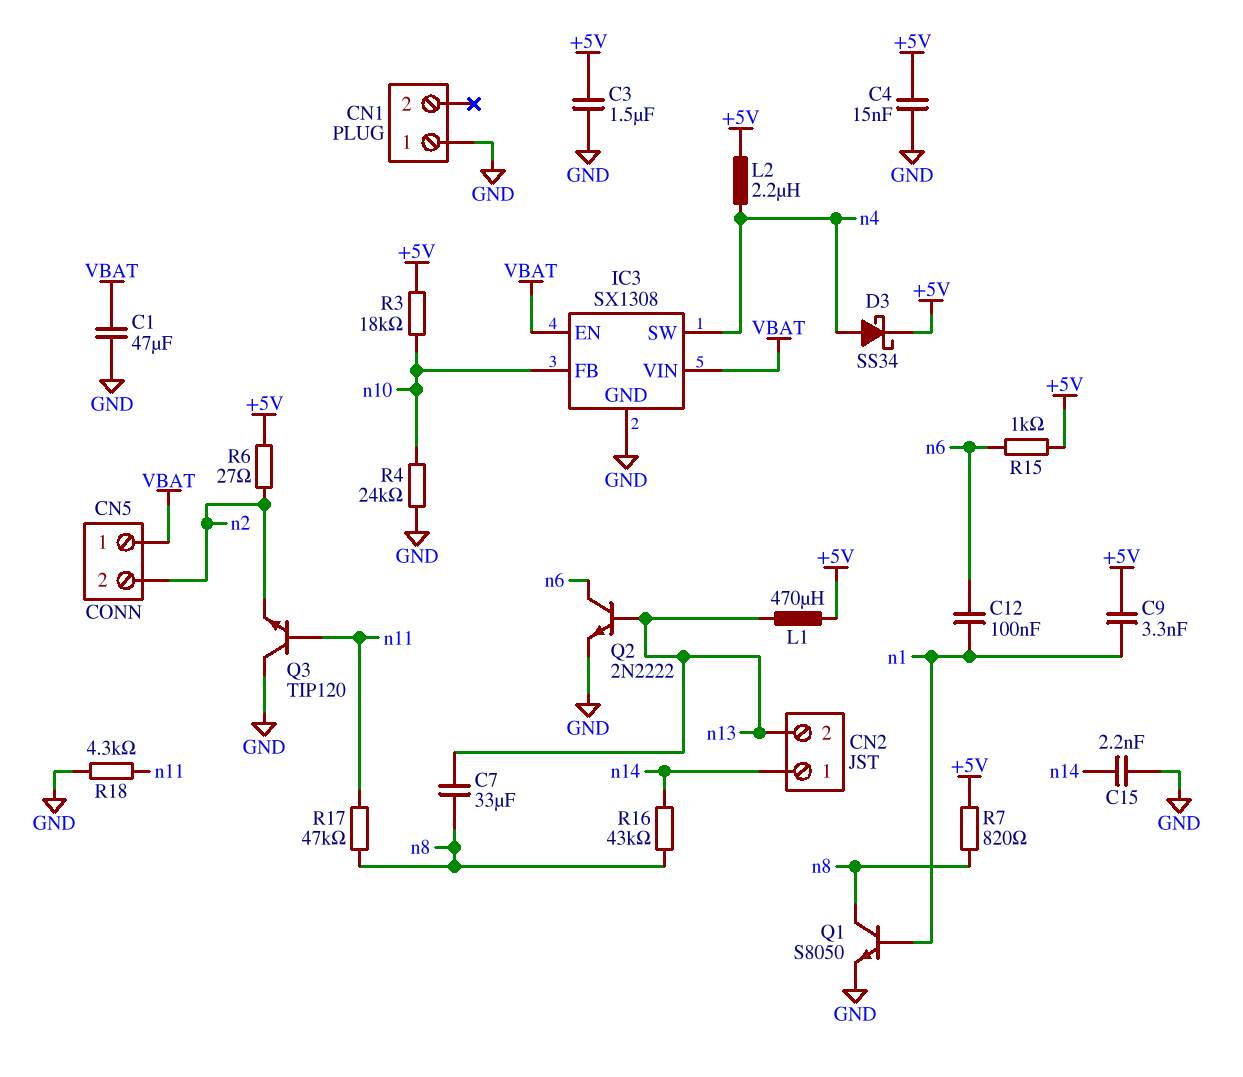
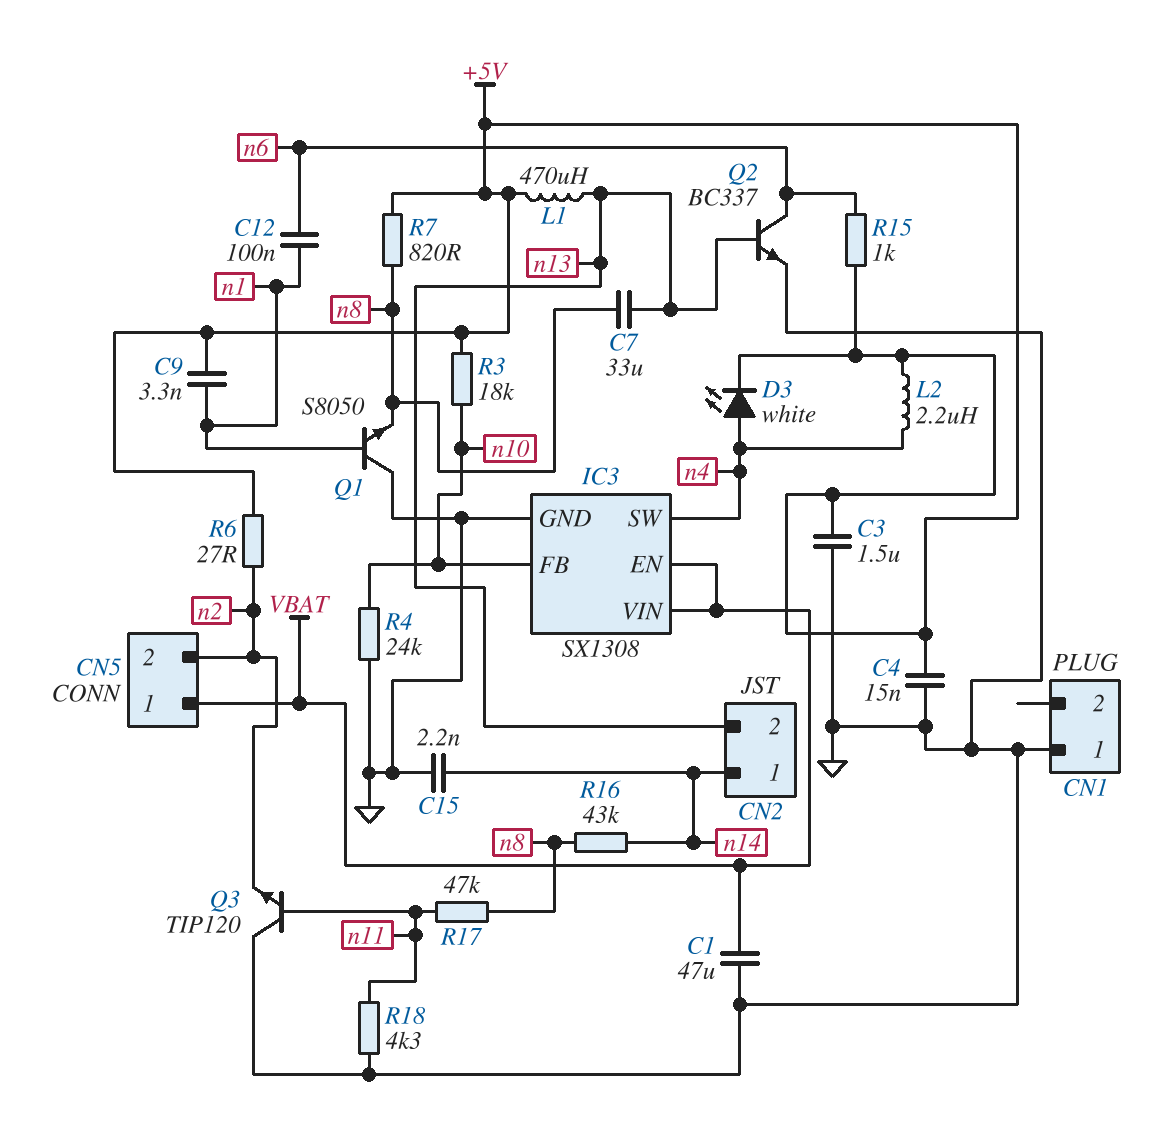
D3: schottky SS34 (A n4, K +5V) -> LED white (A n4, K +5V)
Q1: NPN S8050 (B n1, C n8, E GND) -> NPN S8050 (B n1, C GND, E n8)
Q2: NPN 2N2222 (B n13, C n6, E GND) -> NPN BC337 (B n13, C n6, E GND)

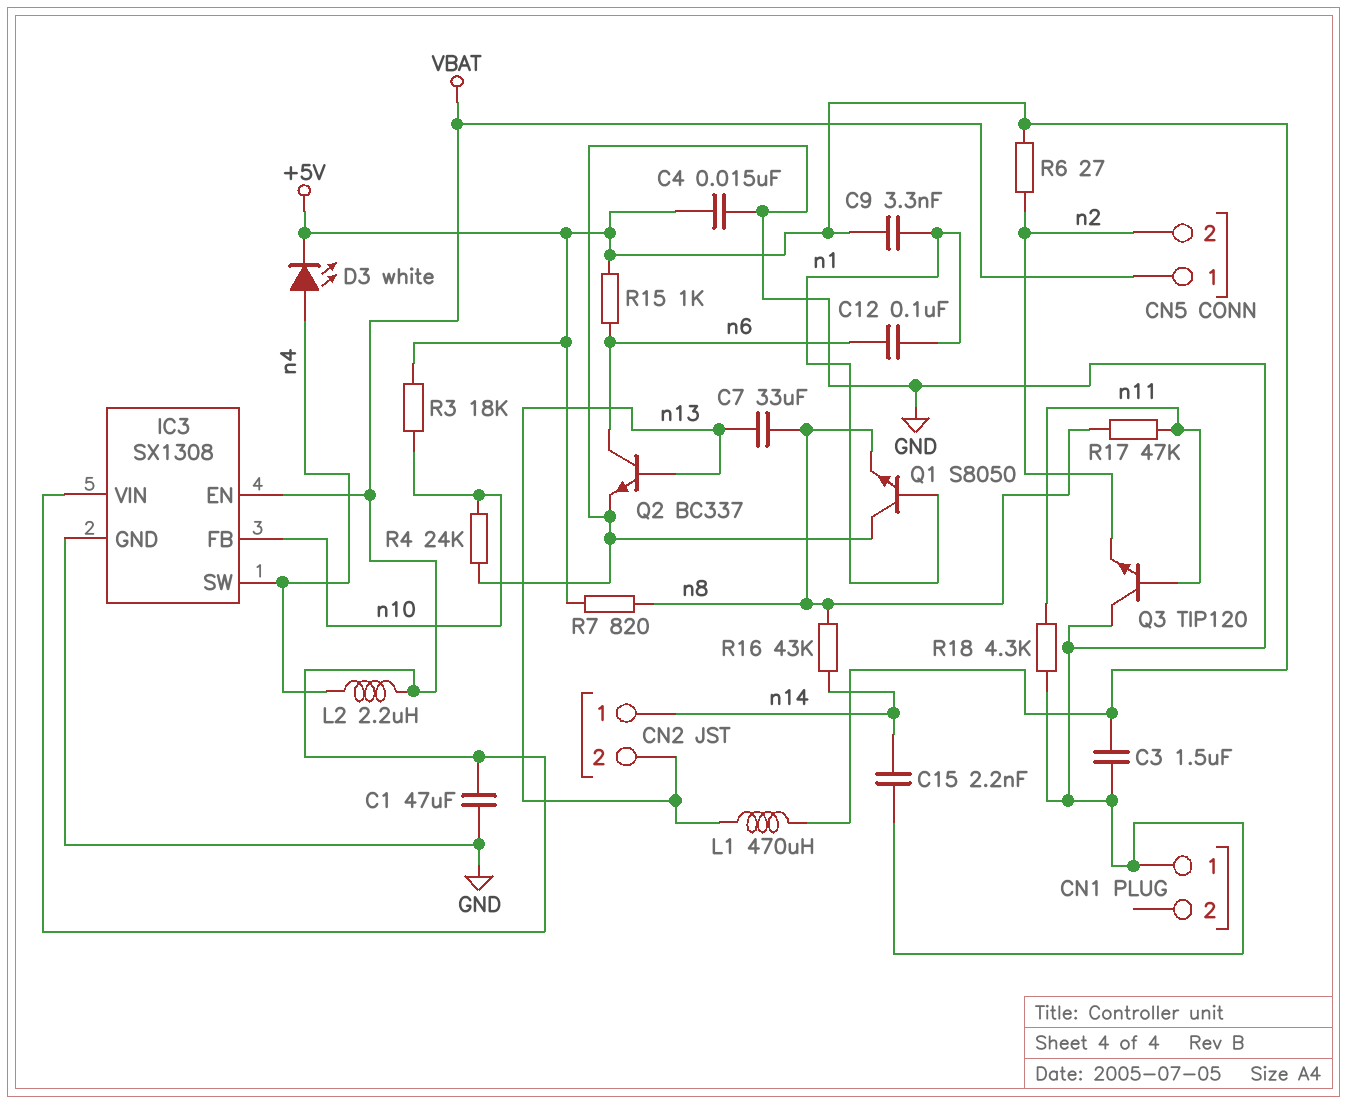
L2: 2.2uH (+5V, n4) -> 2.2uH (VBAT, n4)

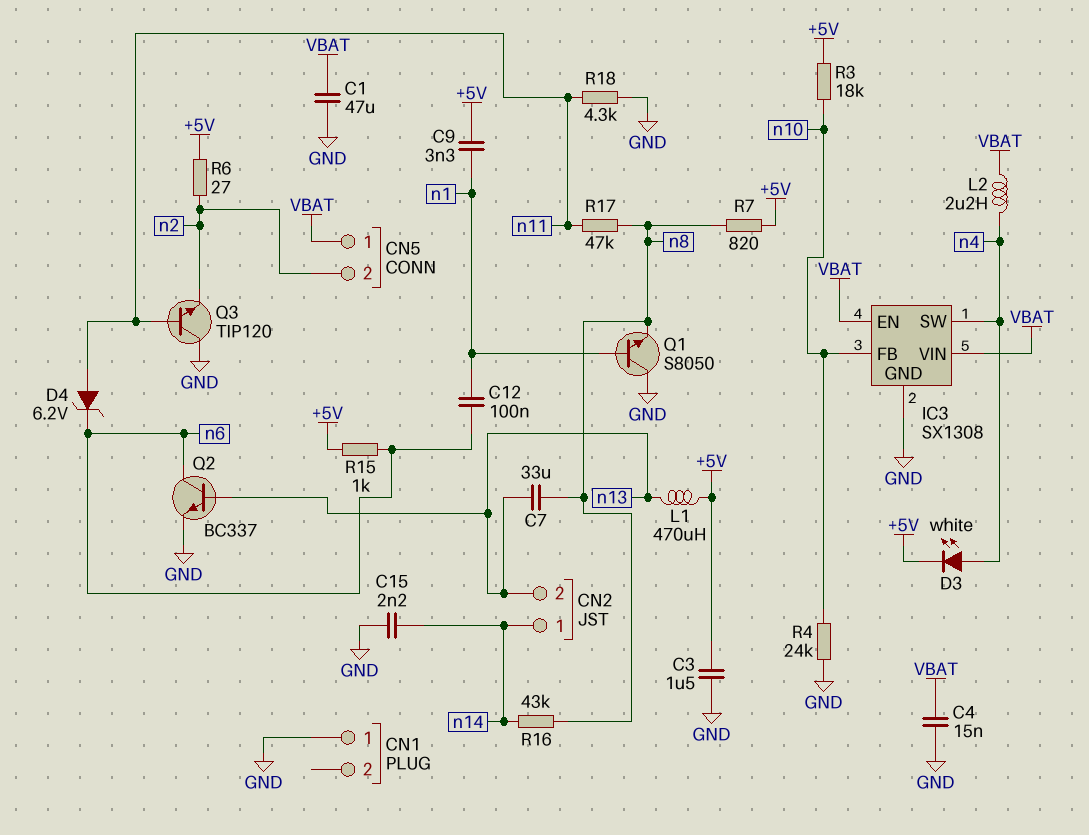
C4: 15nF (+5V, GND) -> 15nF (GND, VBAT)
D4: none -> zener 6.2V (A n11, K n6)

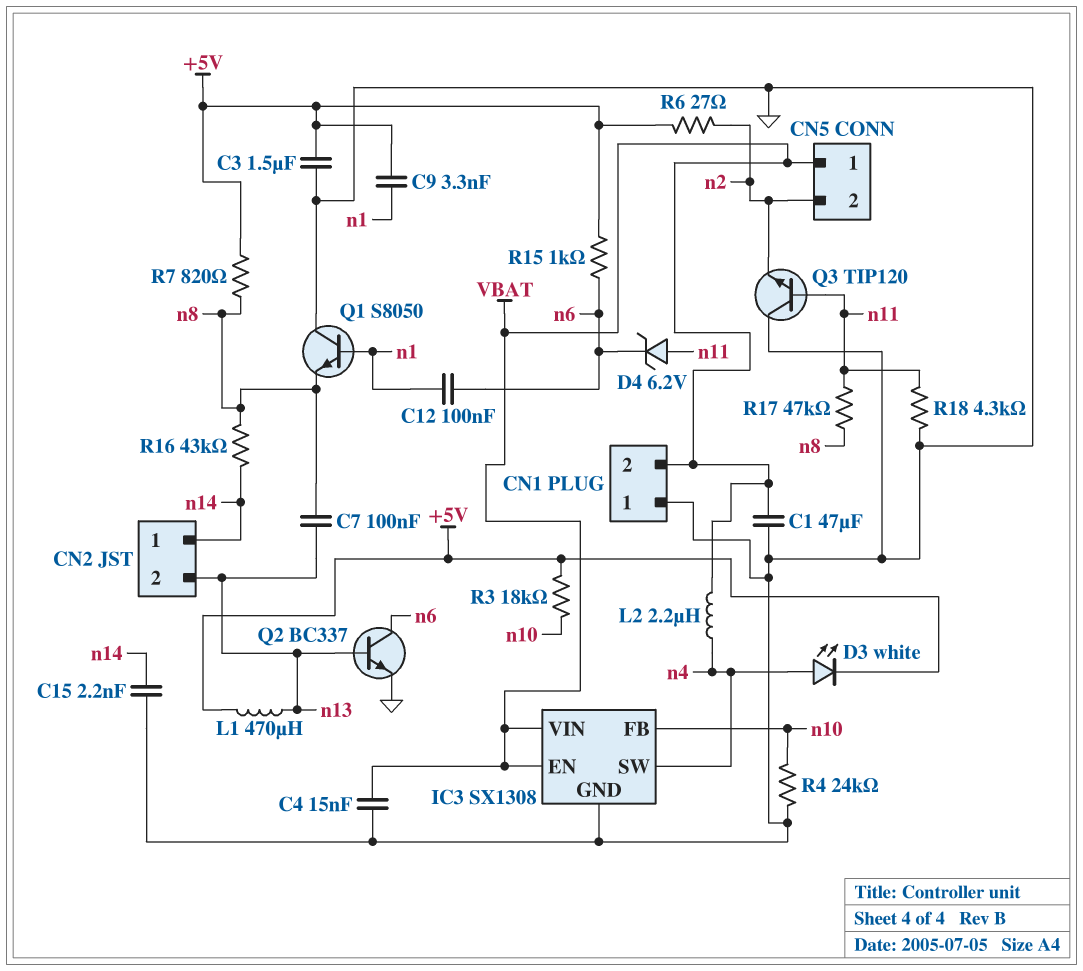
C7: 33uF (n8, n13) -> 100nF (n8, n13)
CN1 pin 2: none -> VBAT

